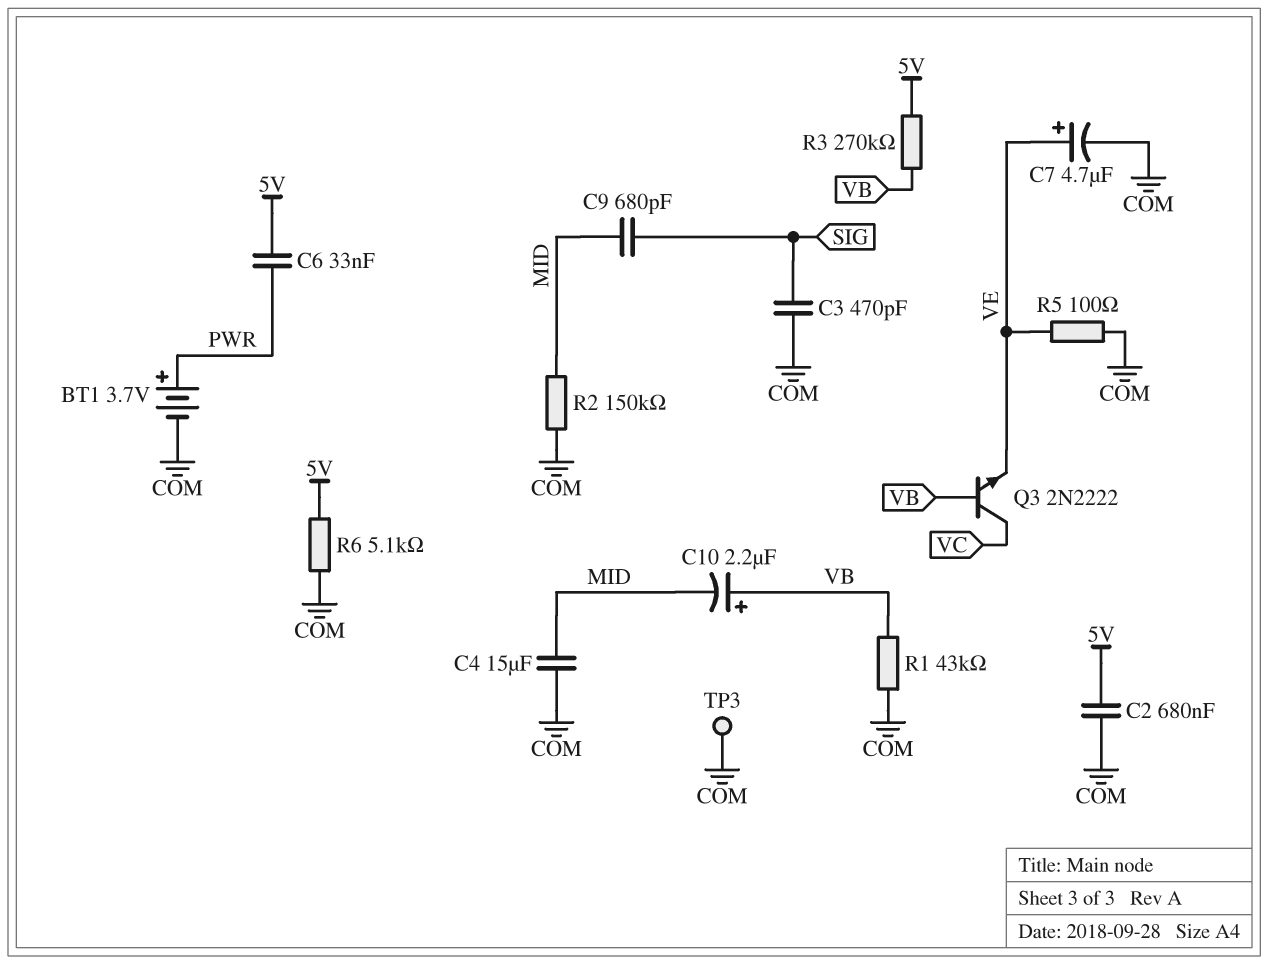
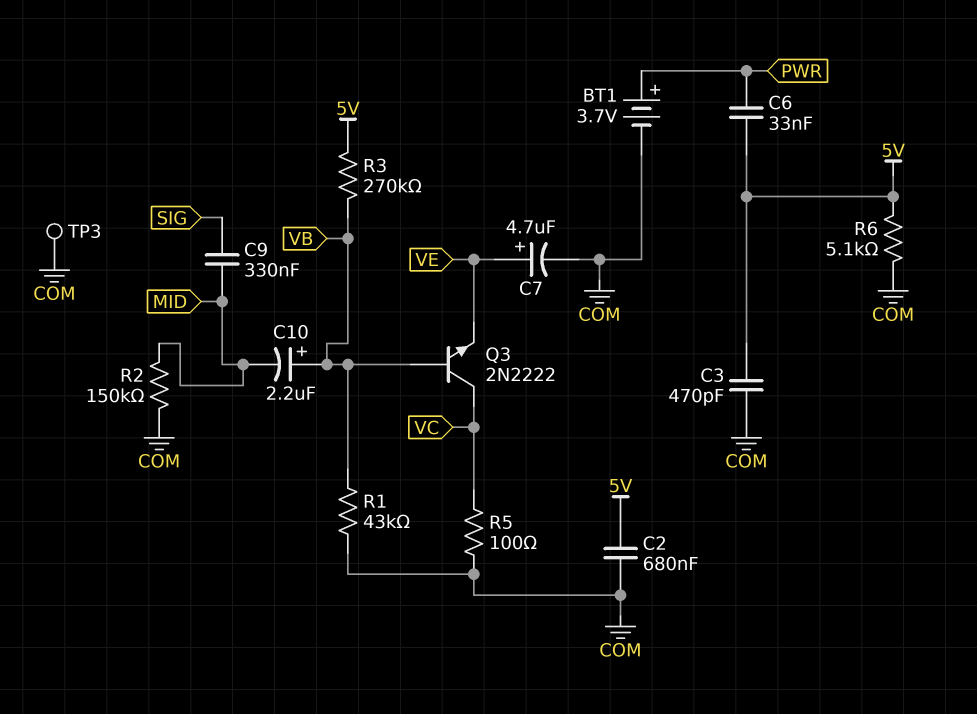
C3: 470pF (COM, SIG) -> 470pF (5V, COM)
C4: 15uF (COM, MID) -> none
C9: 680pF (MID, SIG) -> 330nF (MID, SIG)
R5: 100 (COM, VE) -> 100 (COM, VC)

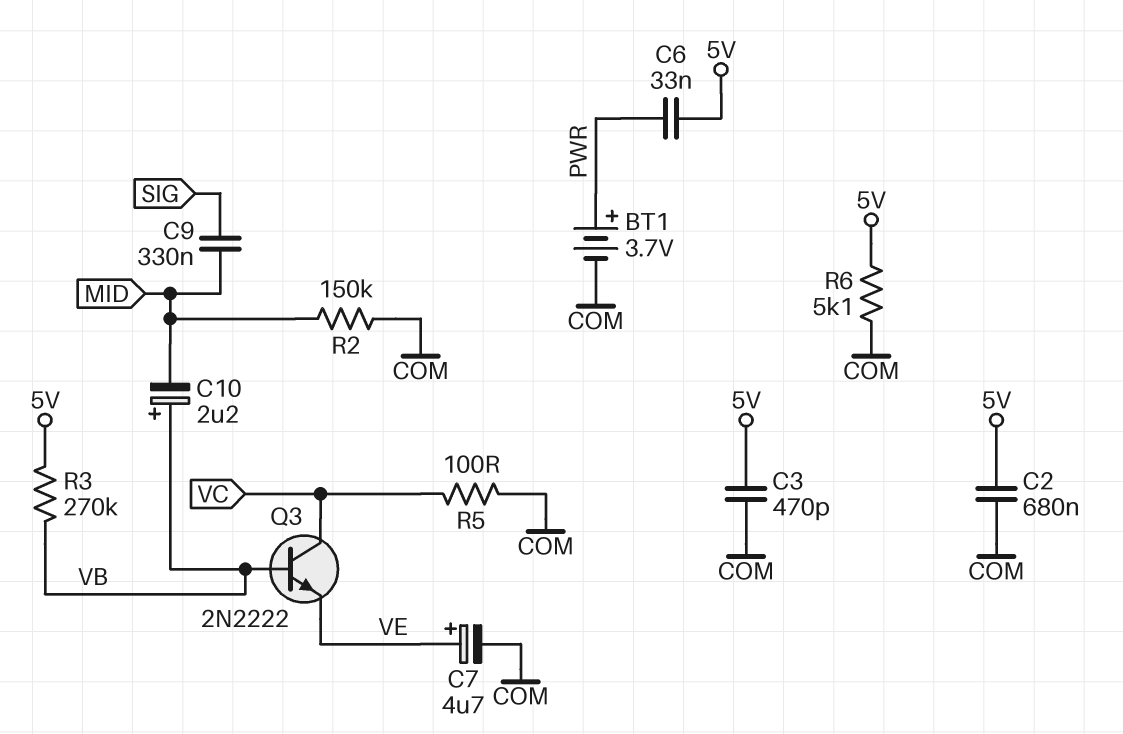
R1: 43k (COM, VB) -> none
TP3: test point (COM) -> none

